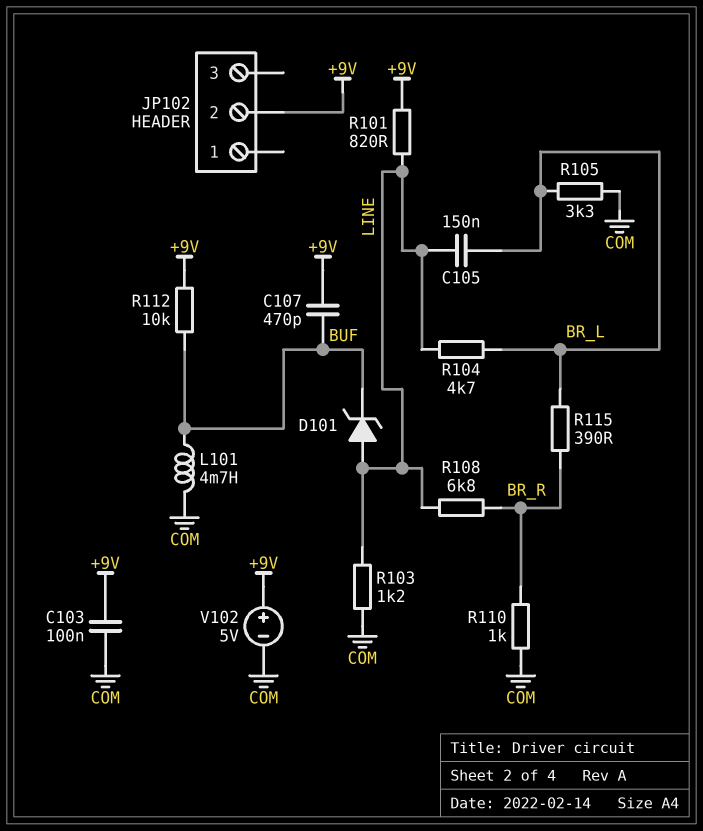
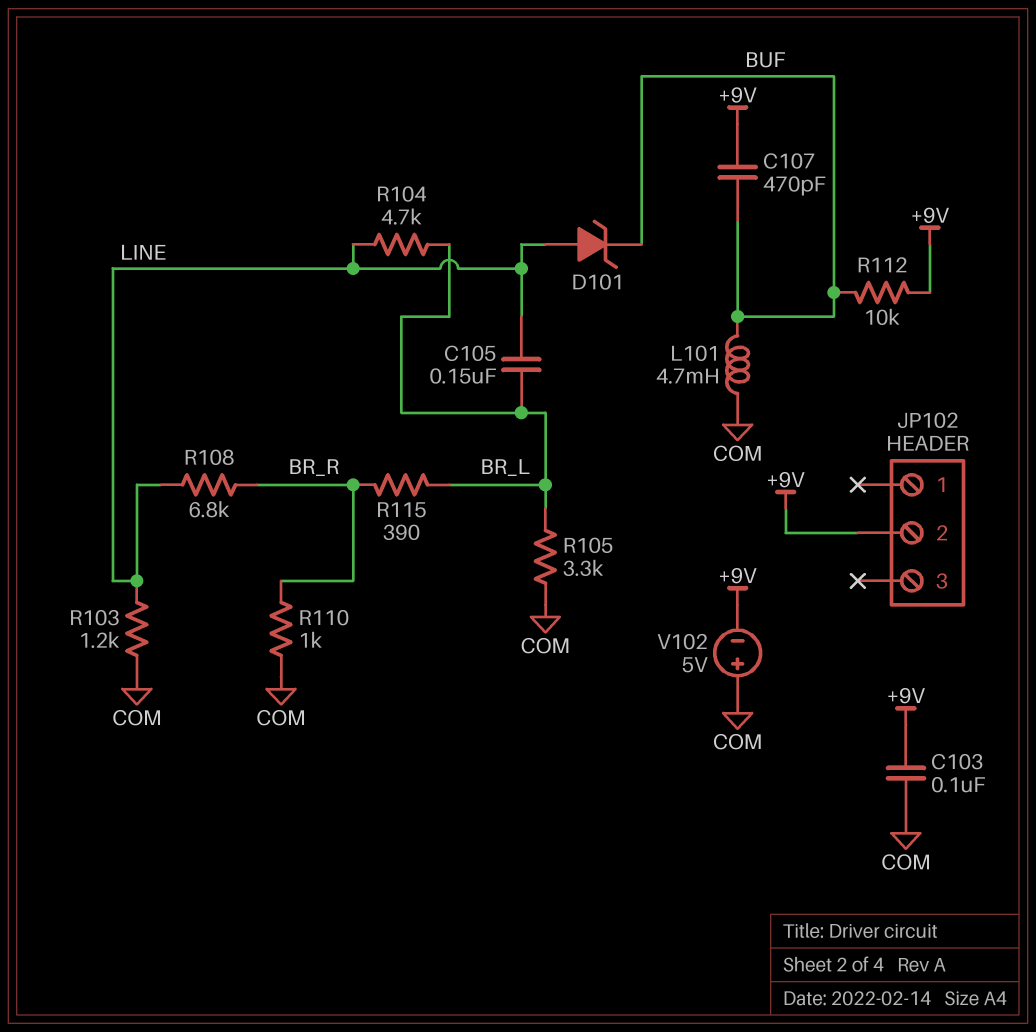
R101: 820 (+9V, LINE) -> none
V102: 5V (plus +9V, minus COM) -> 5V (plus COM, minus +9V)

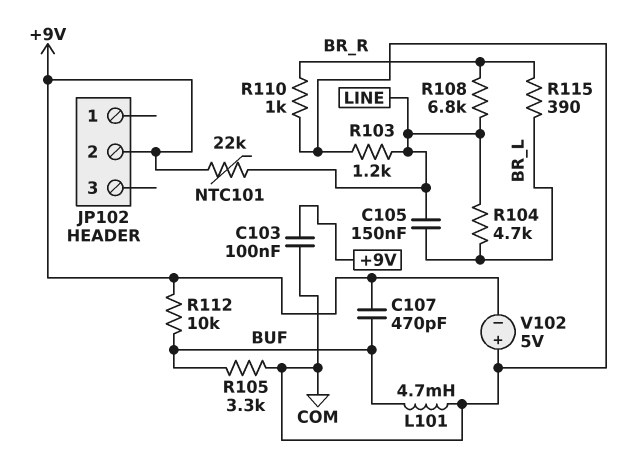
D101: zener (A LINE, K BUF) -> none
NTC101: none -> 22k (+9V, LINE)
R105: 3.3k (BR_L, COM) -> 3.3k (BUF, COM)

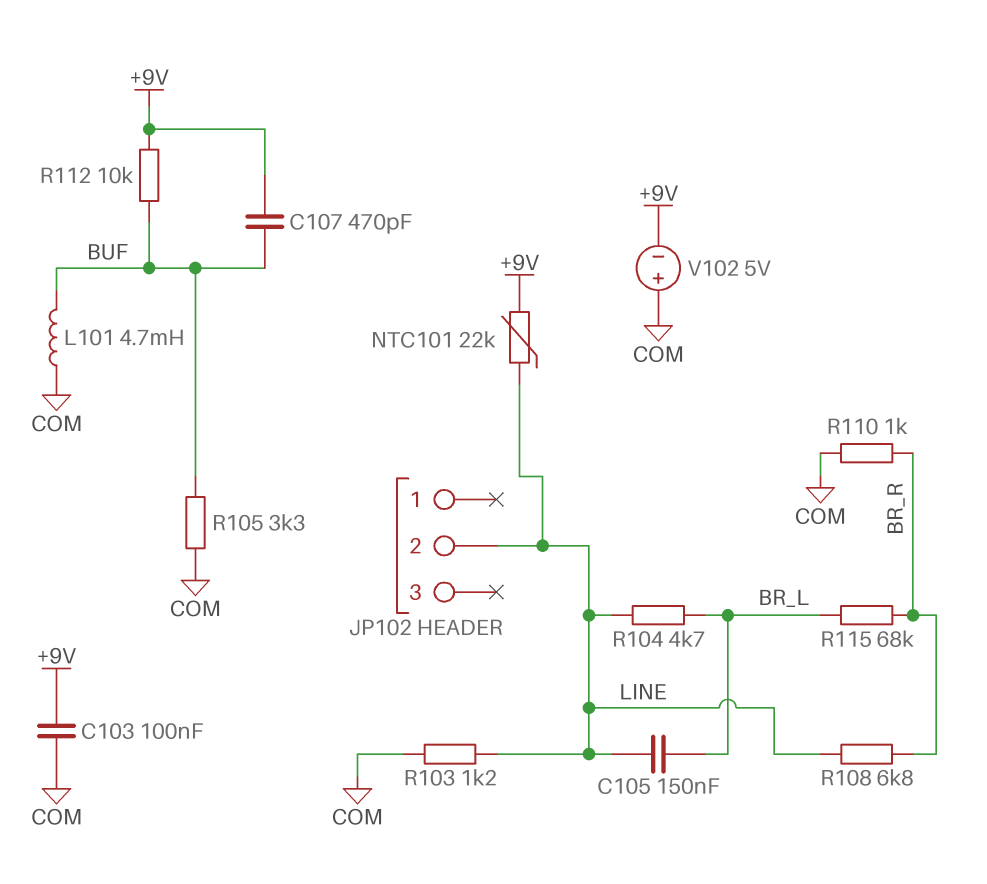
JP102 pin 2: +9V -> LINE
R115: 390 (BR_L, BR_R) -> 68k (BR_L, BR_R)

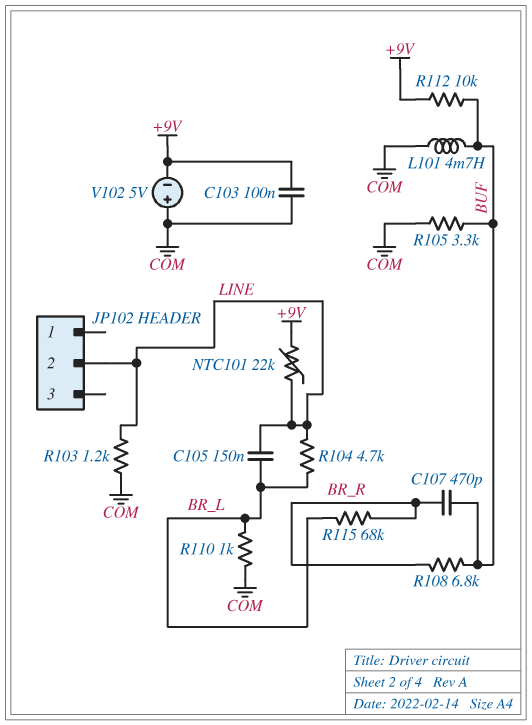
C107: 470pF (+9V, BUF) -> 470pF (BR_R, BUF)
R108: 6.8k (BR_R, LINE) -> 6.8k (BR_R, BUF)
R110: 1k (BR_R, COM) -> 1k (BR_L, COM)

